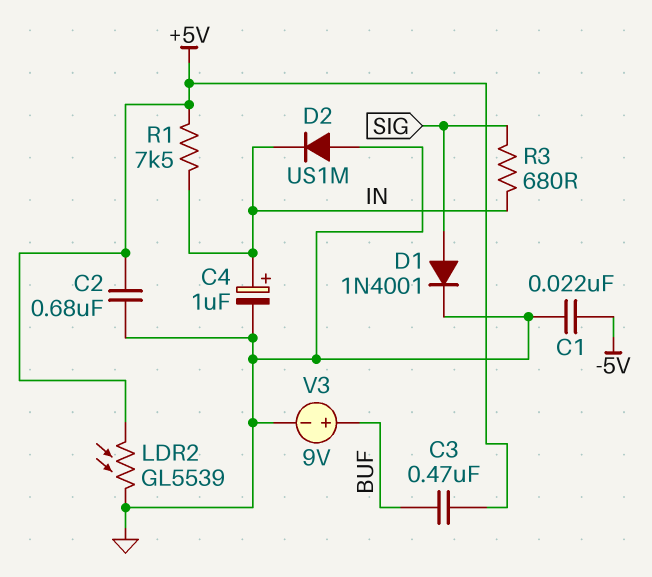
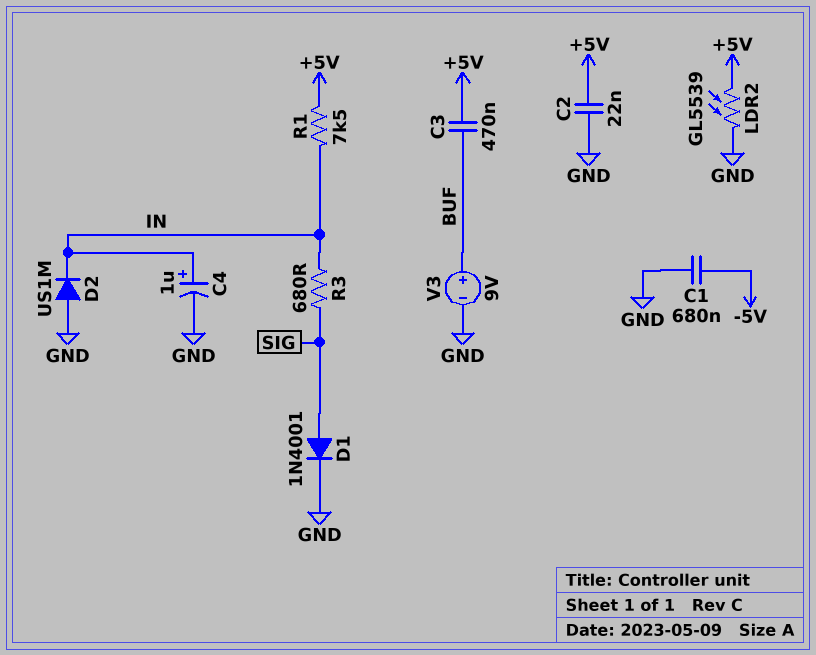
C1: 22nF (-5V, GND) -> 680nF (-5V, GND)
C2: 680nF (+5V, GND) -> 22nF (+5V, GND)

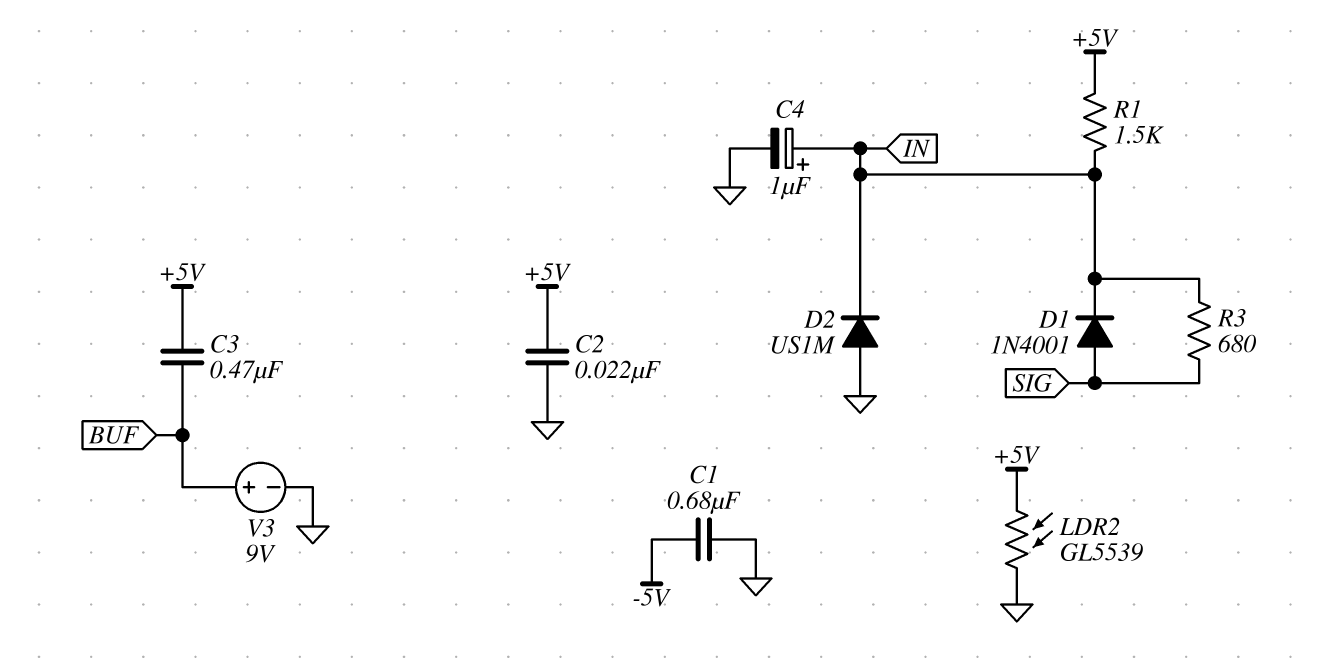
D1: diode 1N4001 (A SIG, K GND) -> diode 1N4001 (A SIG, K IN)
R1: 7.5k (+5V, IN) -> 1.5k (+5V, IN)

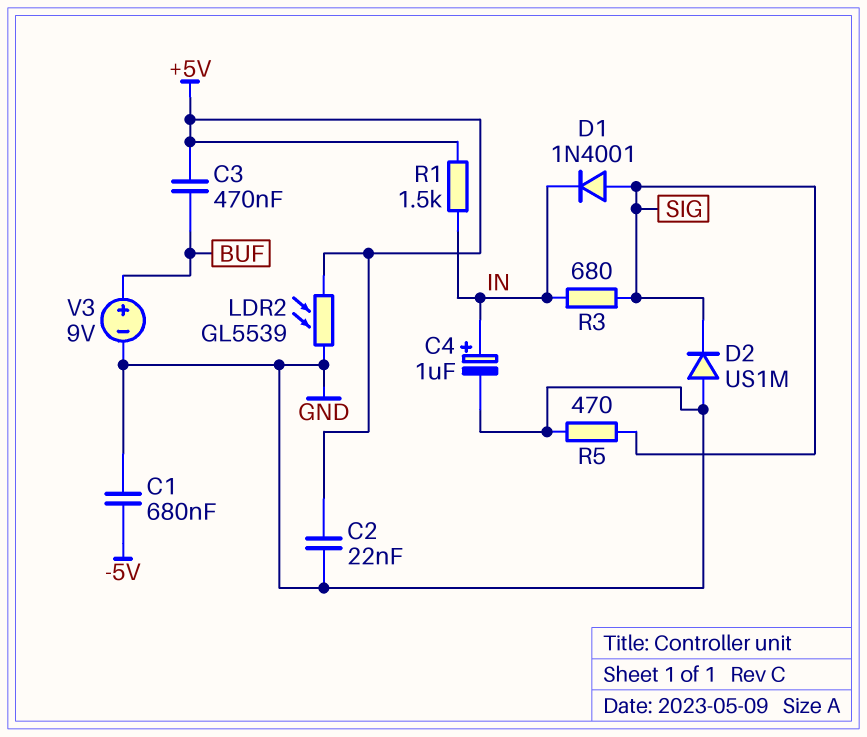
D2: diode US1M (A GND, K IN) -> diode US1M (A GND, K SIG)
R5: none -> 470 (GND, SIG)

